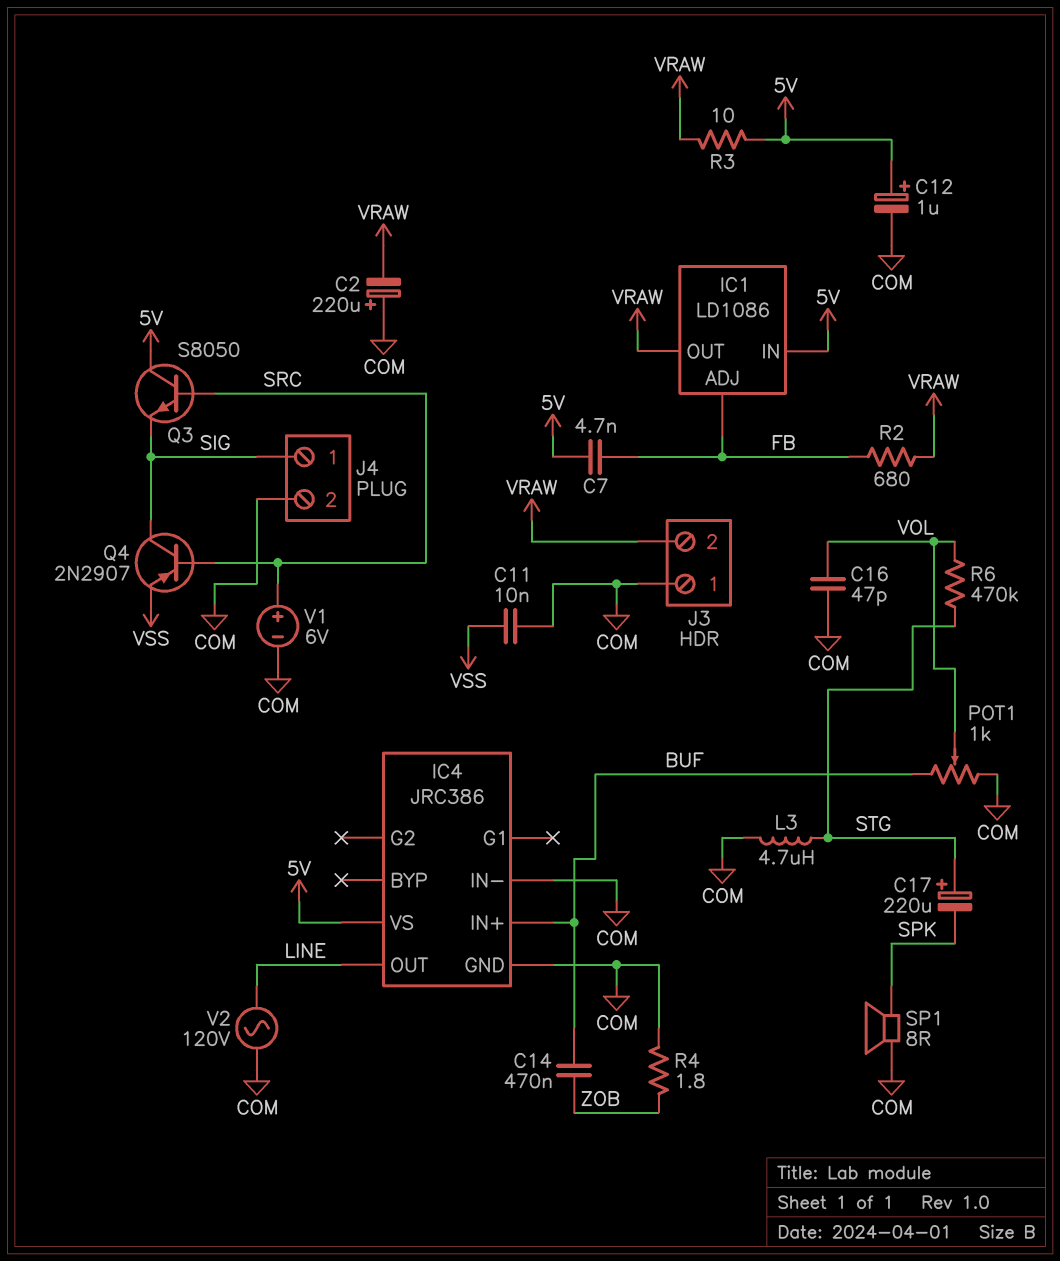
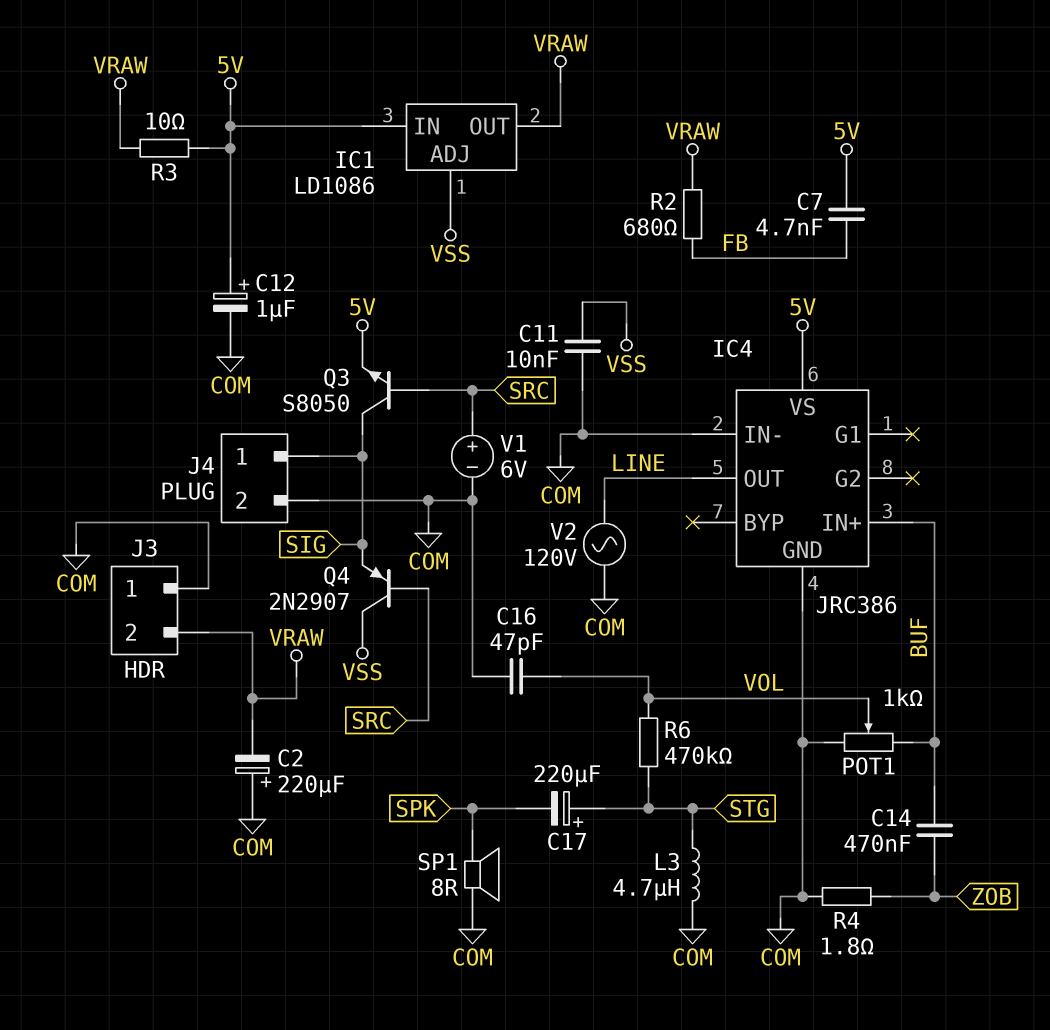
IC1 pin ADJ: FB -> VSS
Q3: NPN S8050 (B SRC, C 5V, E SIG) -> NPN S8050 (B SRC, C SIG, E 5V)
Q4: PNP 2N2907 (B SRC, C SIG, E VSS) -> PNP 2N2907 (B SRC, C VSS, E SIG)

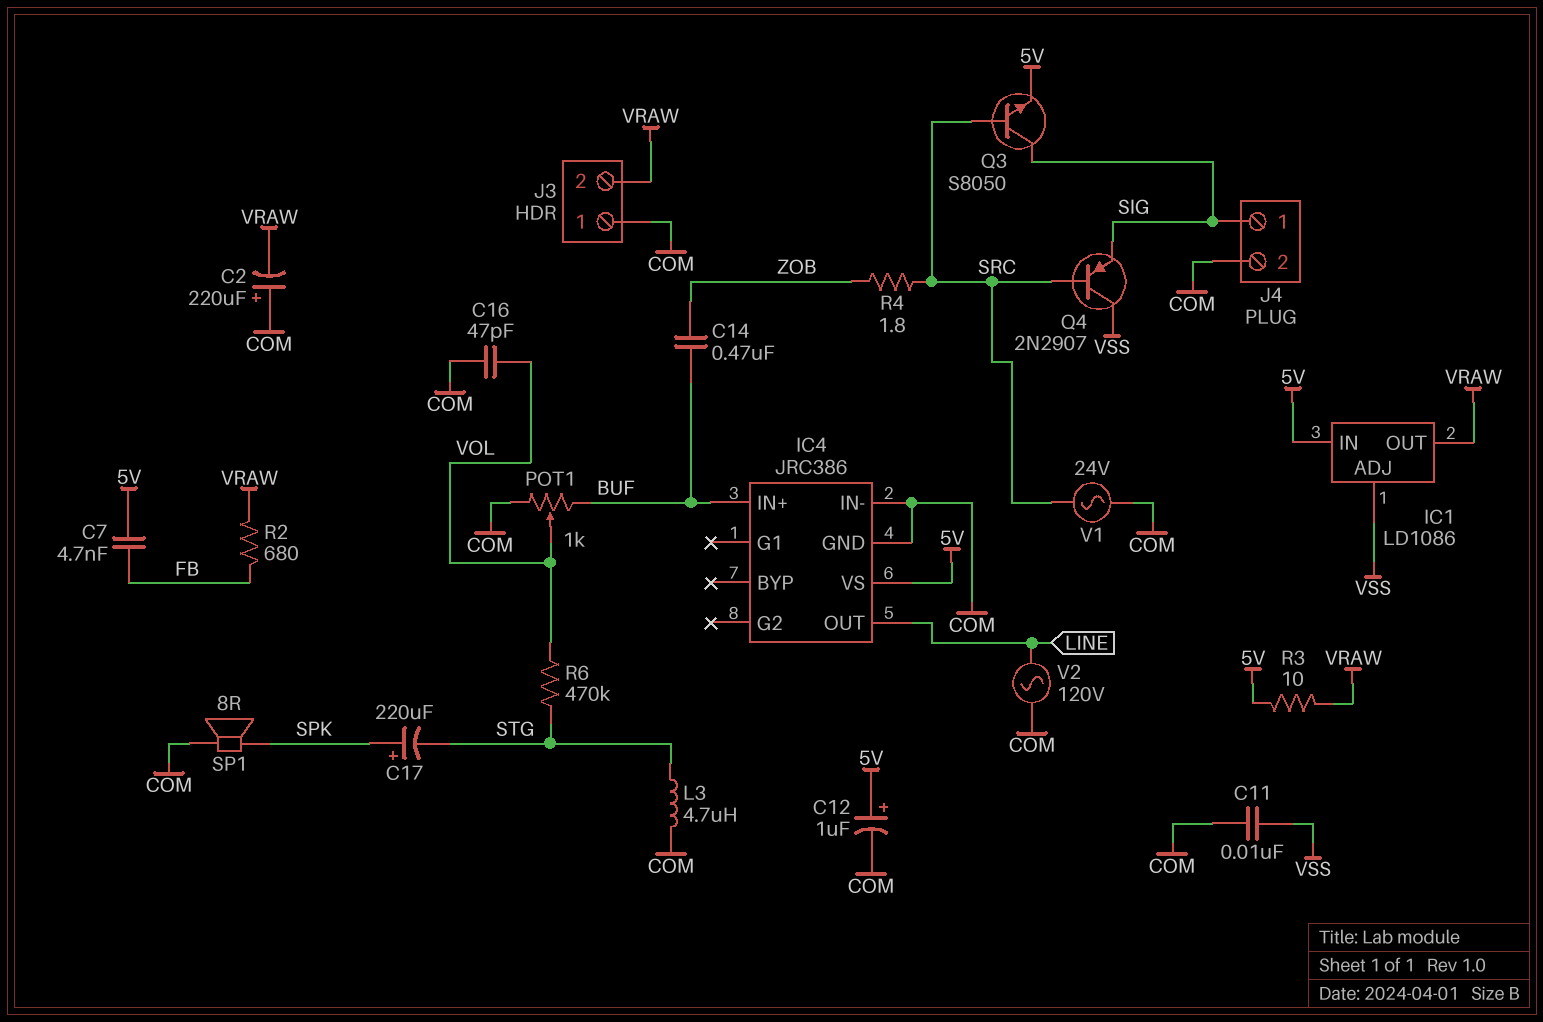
C17: 220uF (plus STG, minus SPK) -> 220uF (plus SPK, minus STG)
R4: 1.8 (COM, ZOB) -> 1.8 (SRC, ZOB)
V1: 6V (plus SRC, minus COM) -> AC 24V (COM, SRC)

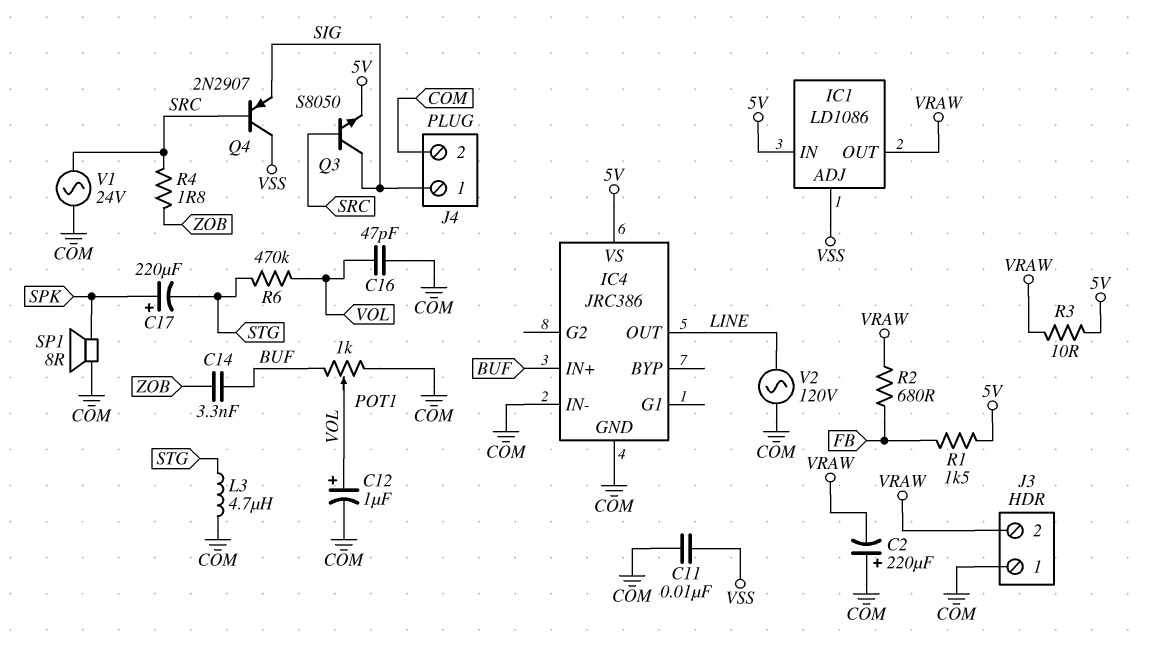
C7: 4.7nF (5V, FB) -> none
C12: 1uF (plus 5V, minus COM) -> 1uF (plus VOL, minus COM)
C14: 470nF (BUF, ZOB) -> 3.3nF (BUF, ZOB)
R1: none -> 1.5k (5V, FB)

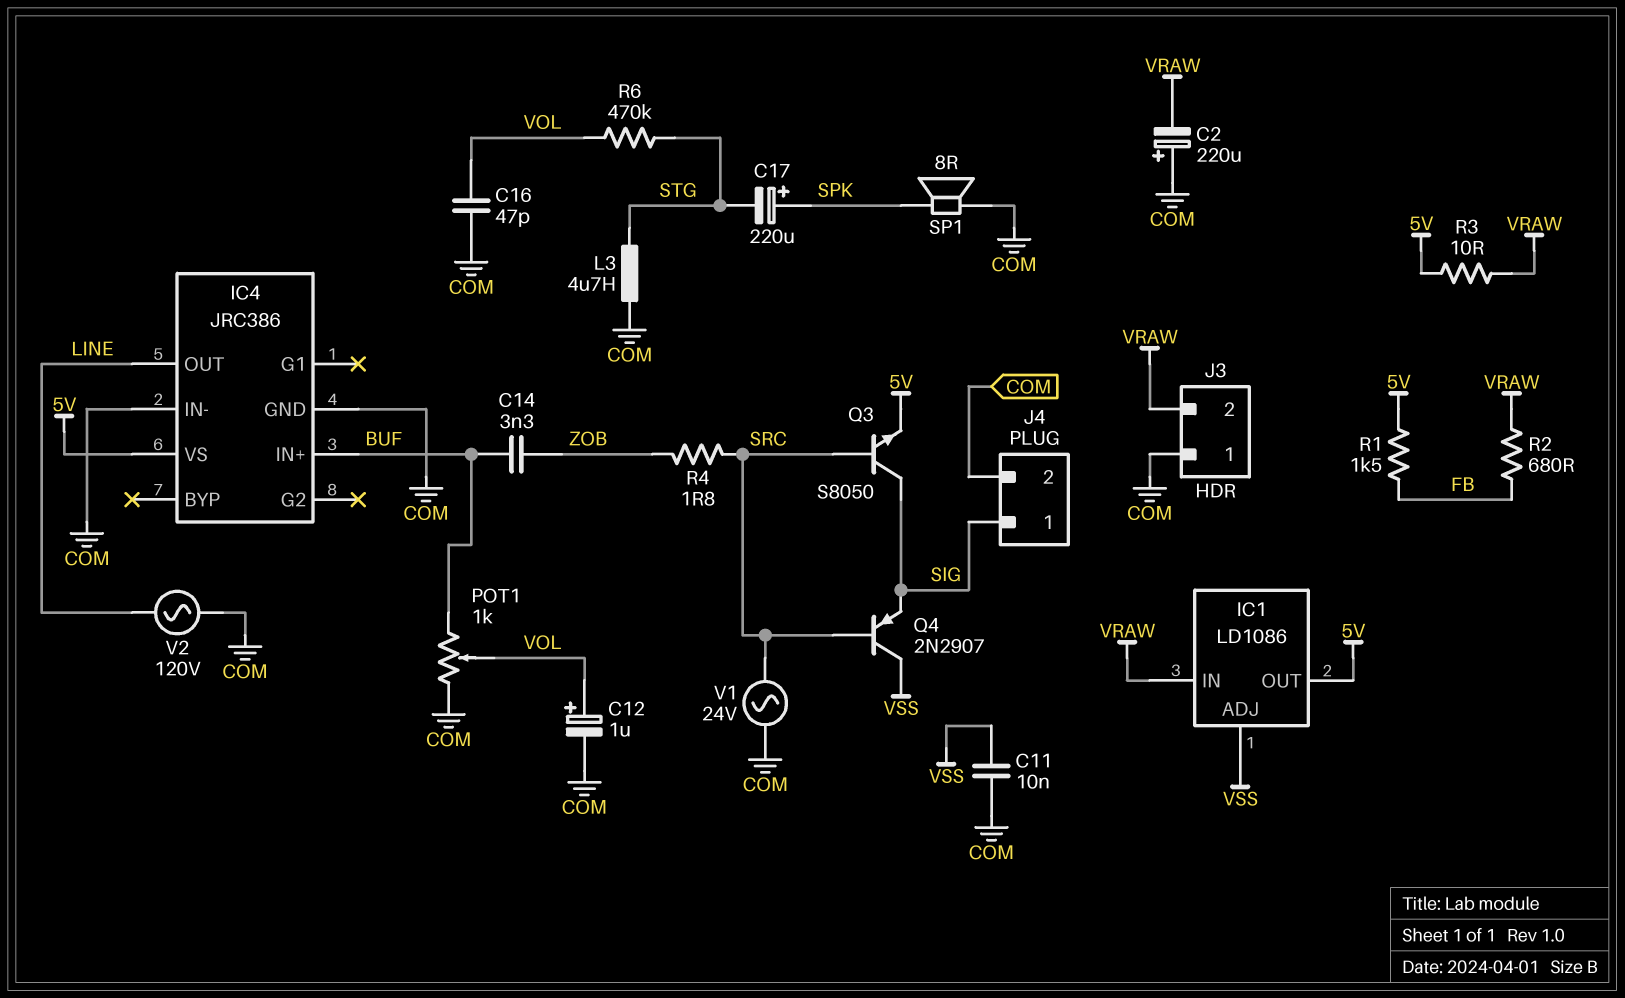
IC1 pin IN: 5V -> VRAW
IC1 pin OUT: VRAW -> 5V

